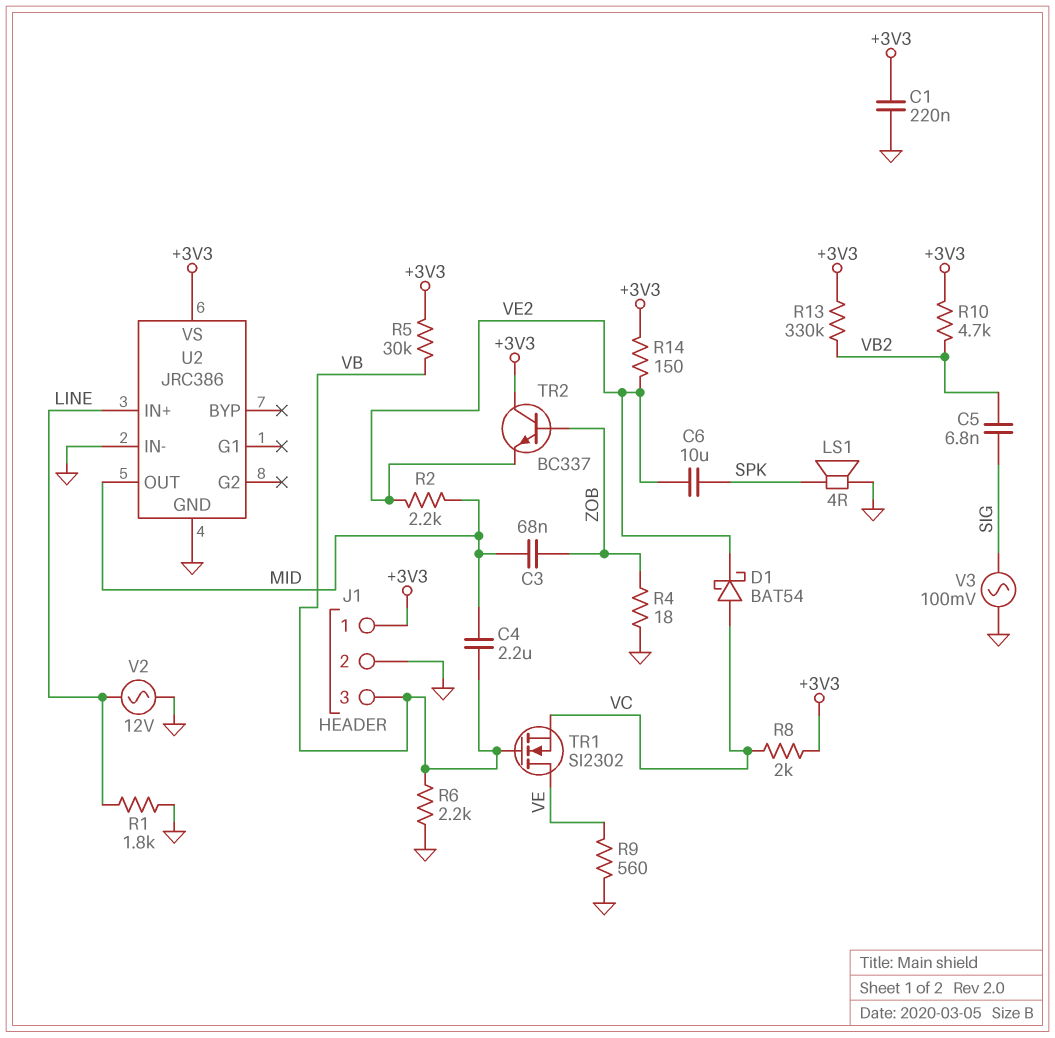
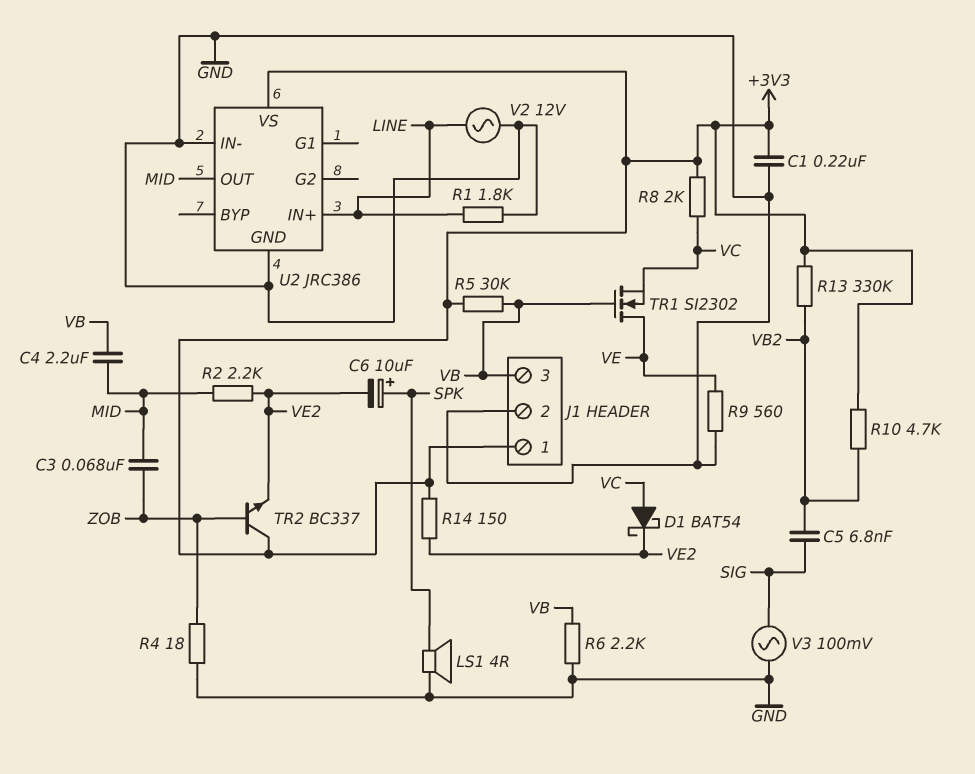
C6: 10uF (SPK, VE2) -> 10uF (plus SPK, minus VE2)

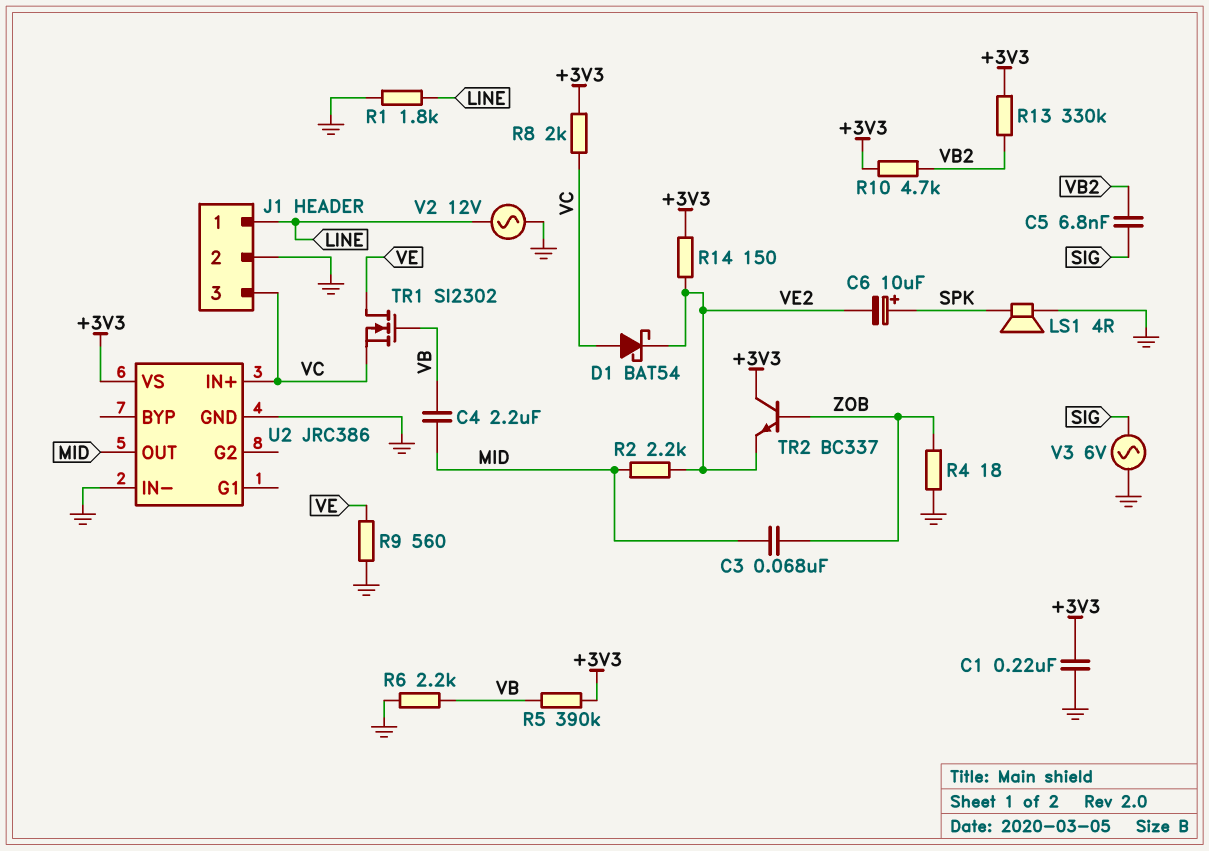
J1 pin 1: +3V3 -> LINE
J1 pin 3: VB -> VC
R5: 30k (+3V3, VB) -> 390k (+3V3, VB)
U2 pin IN+: LINE -> VC
V3: AC 100mV (GND, SIG) -> AC 6V (GND, SIG)

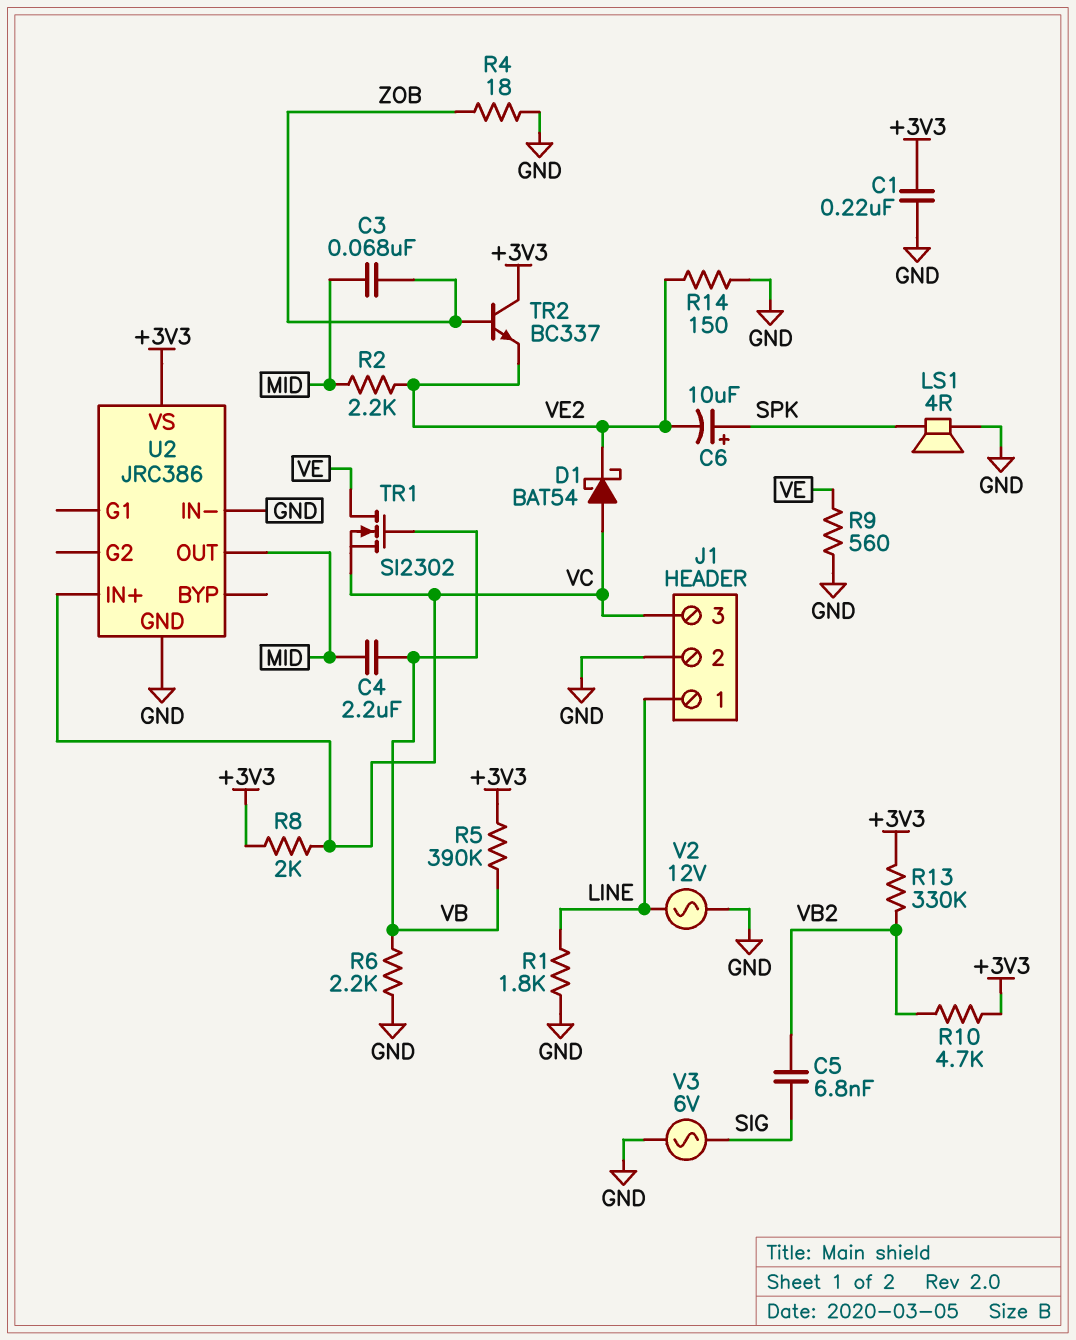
R14: 150 (+3V3, VE2) -> 150 (GND, VE2)

